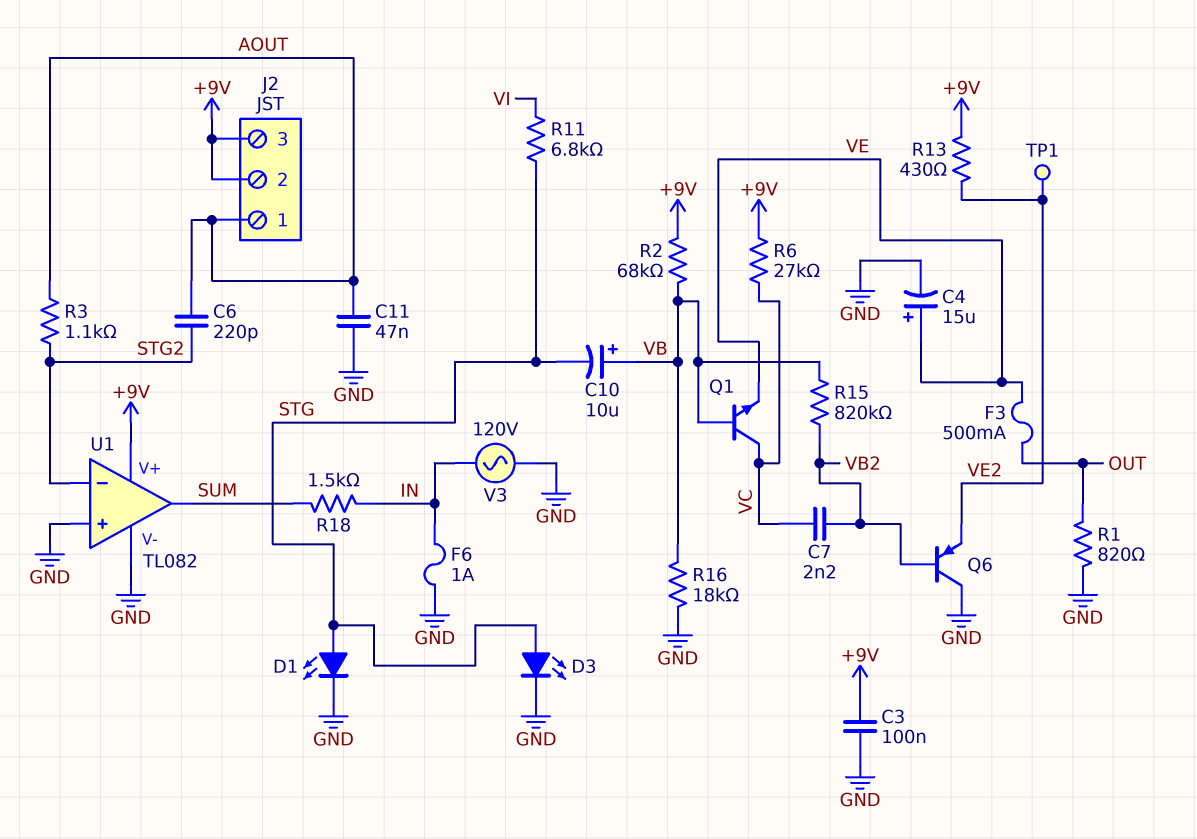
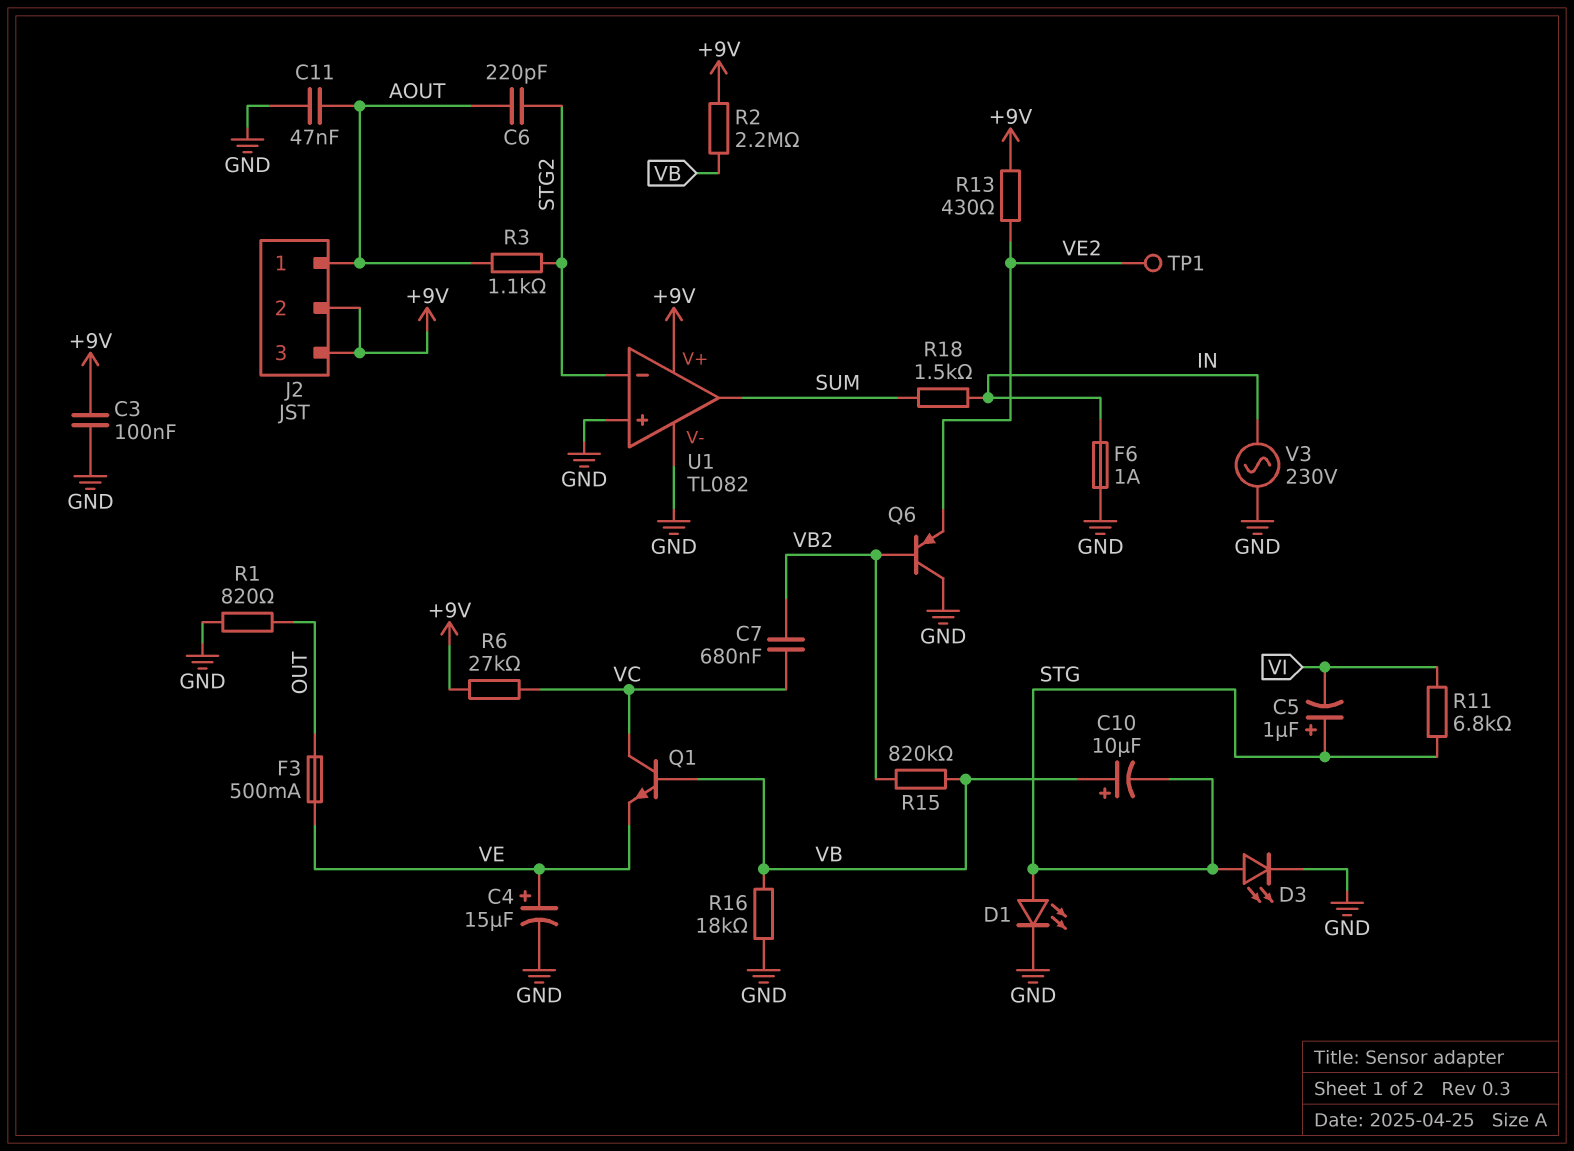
C5: none -> 1uF (plus STG, minus VI)
C7: 2.2nF (VB2, VC) -> 680nF (VB2, VC)
R2: 68k (+9V, VB) -> 2.2M (+9V, VB)
V3: AC 120V (GND, IN) -> AC 230V (GND, IN)

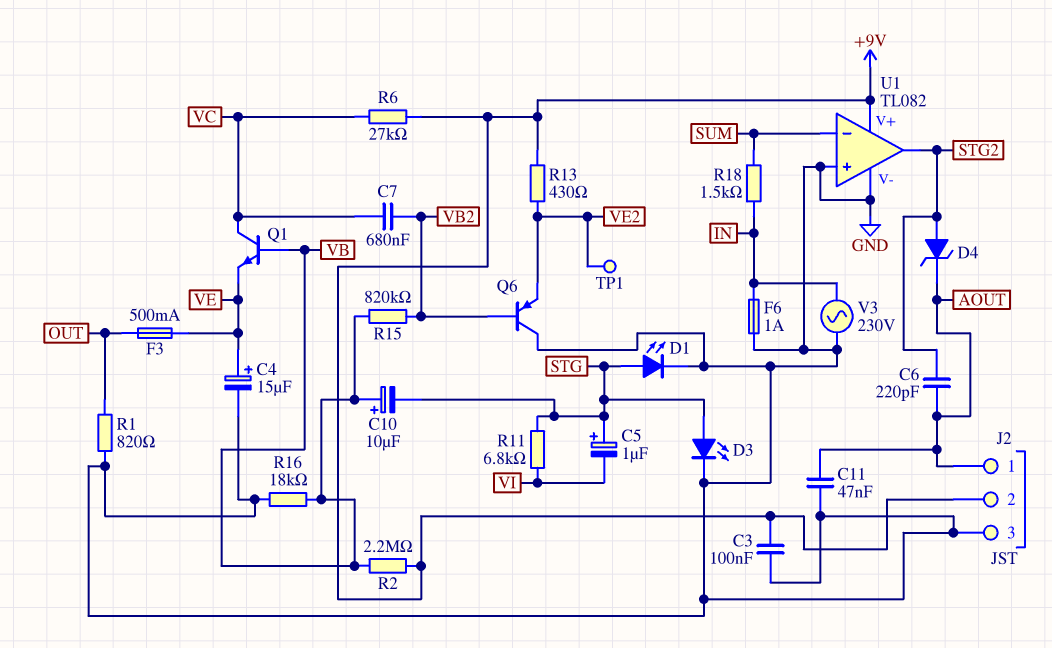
D4: none -> zener (A STG2, K AOUT)
J2 pin 3: +9V -> GND
R3: 1.1k (AOUT, STG2) -> none
U1 pin in-: STG2 -> SUM
U1 pin out: SUM -> STG2

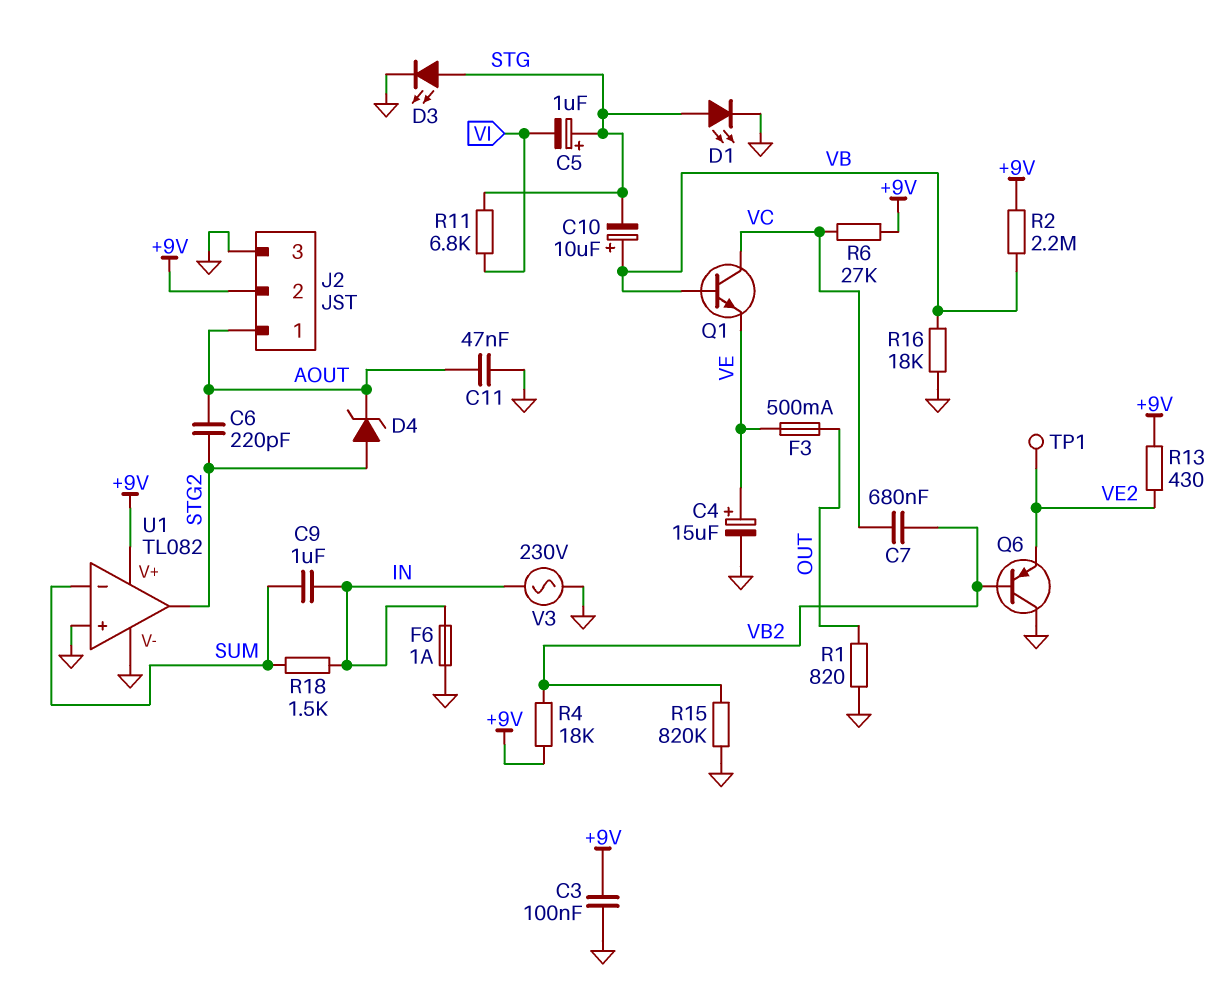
C9: none -> 1uF (IN, SUM)
R4: none -> 18k (+9V, VB2)
R15: 820k (VB, VB2) -> 820k (GND, VB2)

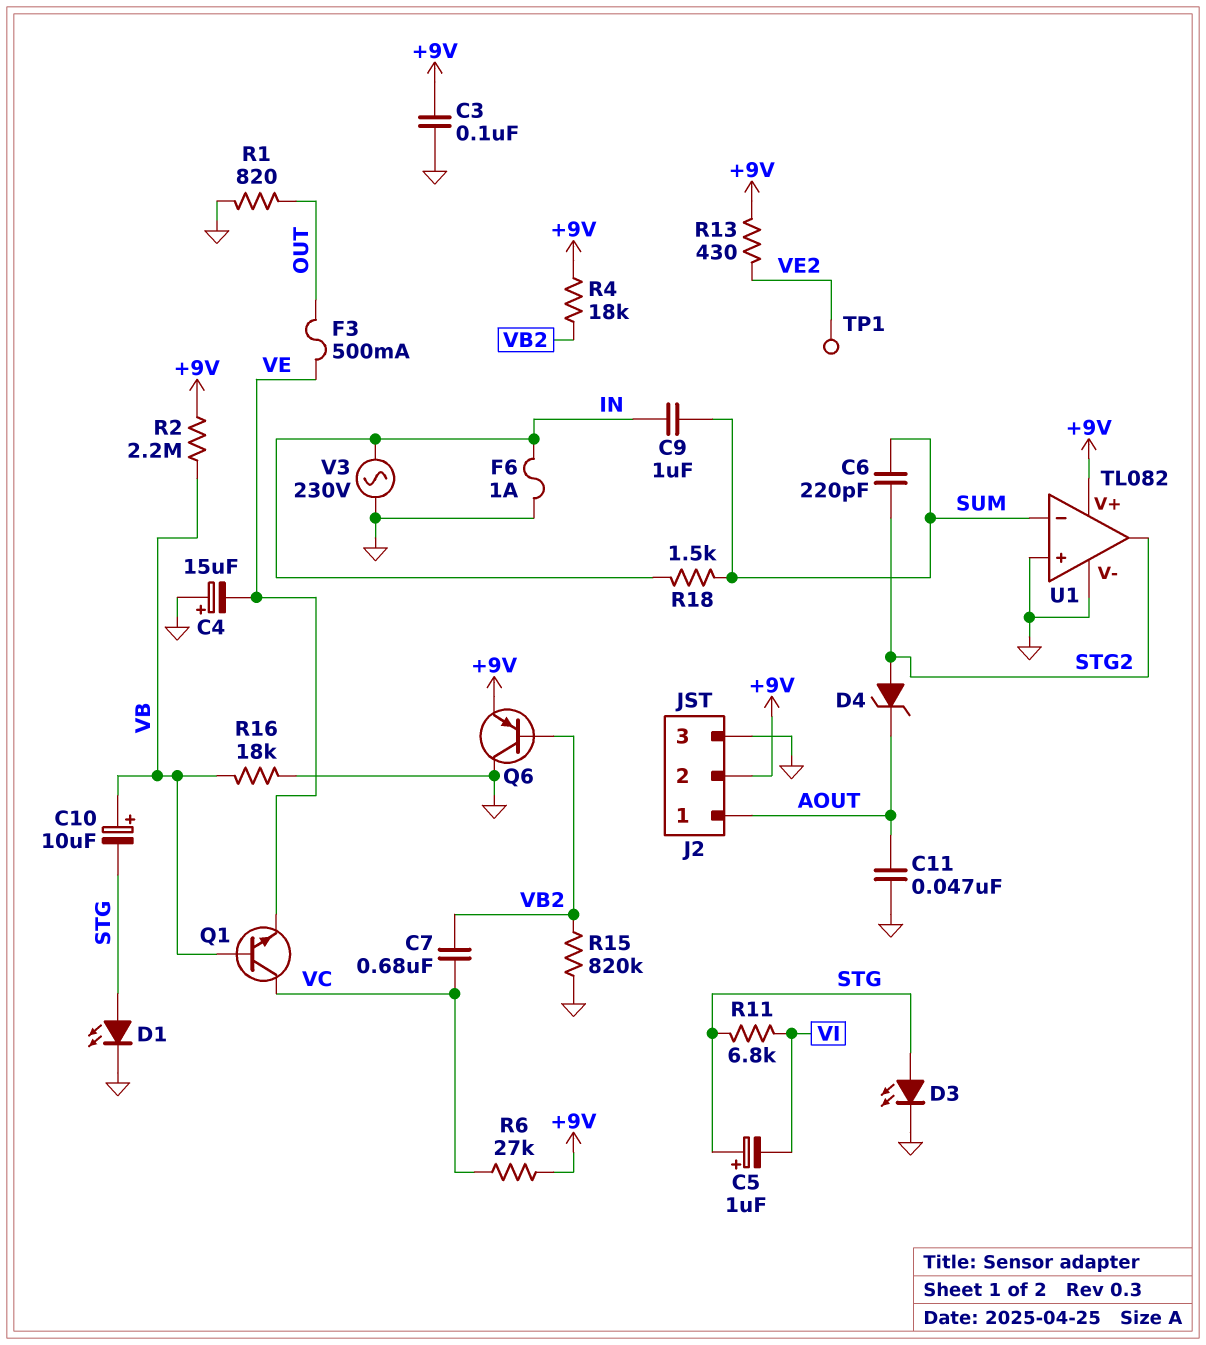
C4: 15uF (plus VE, minus GND) -> 15uF (plus GND, minus VE)
C6: 220pF (AOUT, STG2) -> 220pF (STG2, SUM)
Q6: PNP (B VB2, C GND, E VE2) -> PNP (B VB2, C GND, E +9V)

